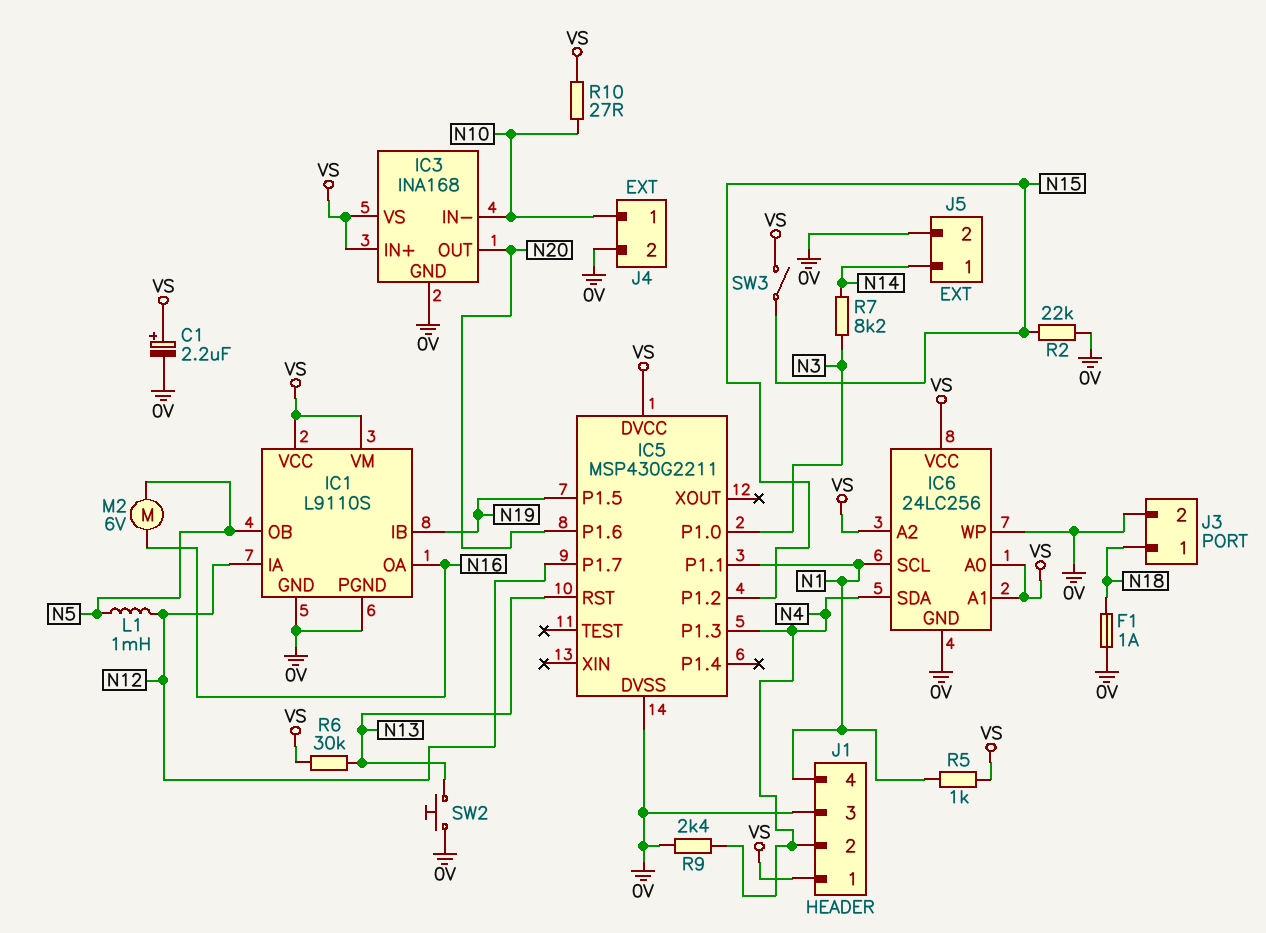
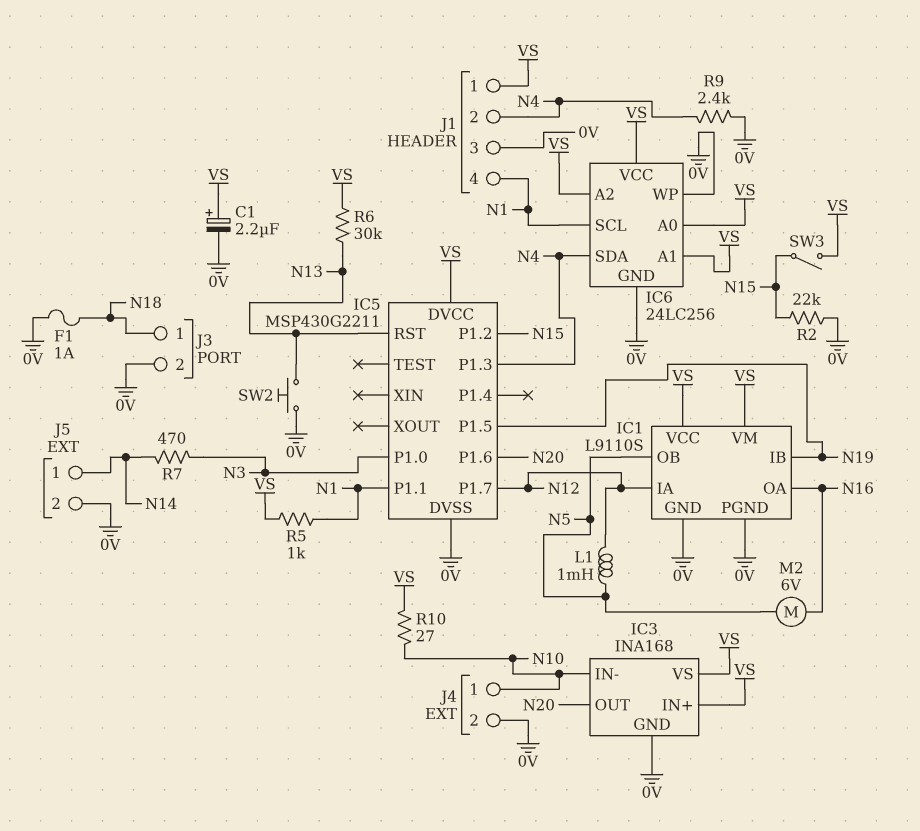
R7: 8.2k (N3, N14) -> 470 (N3, N14)

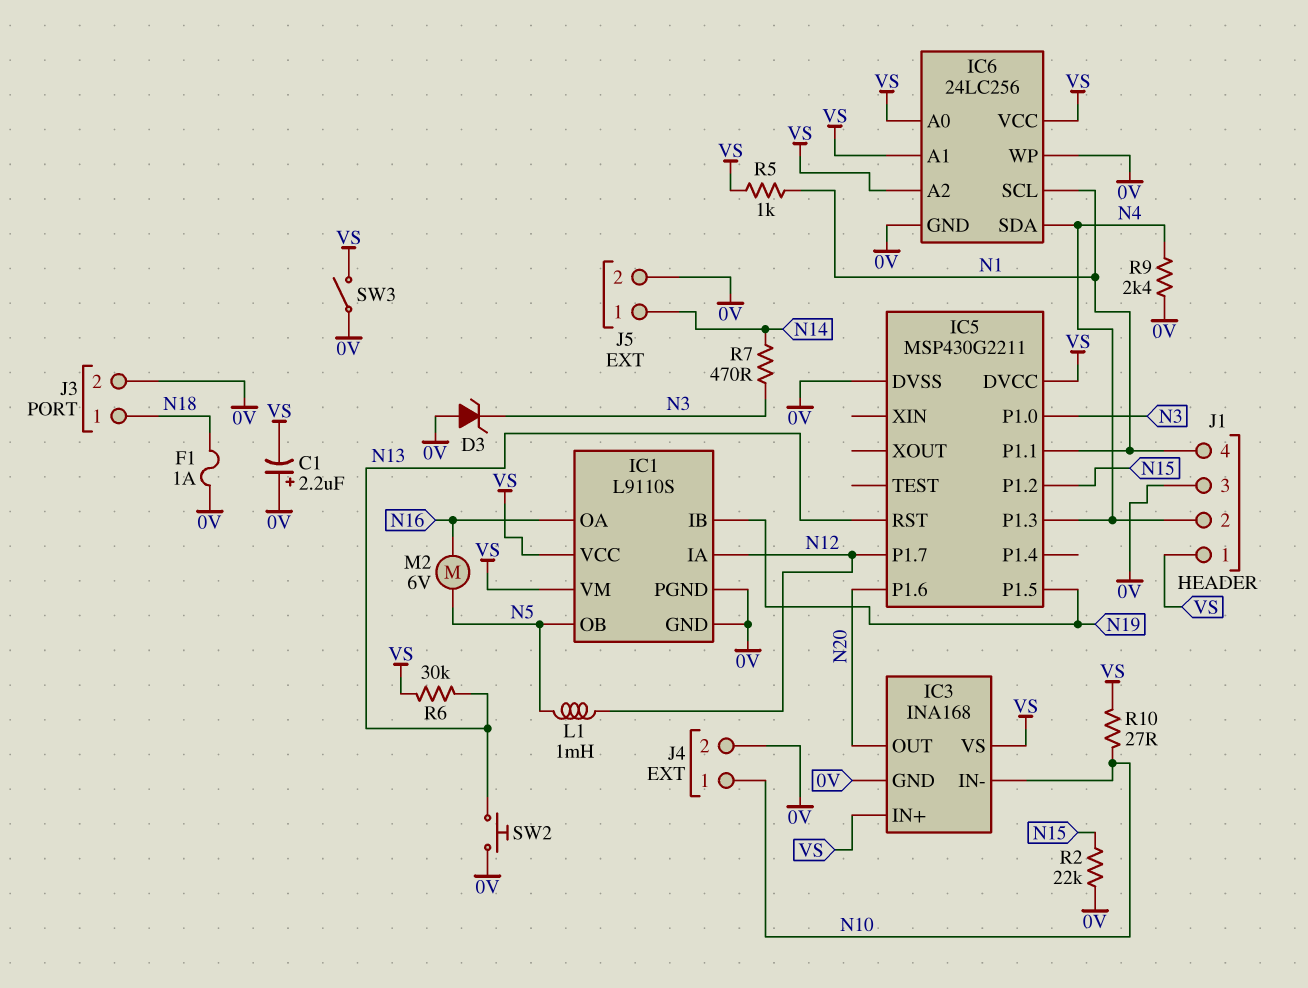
C1: 2.2uF (plus VS, minus 0V) -> 2.2uF (plus 0V, minus VS)
D3: none -> zener (A 0V, K N3)
SW3: switch (N15, VS) -> switch (0V, VS)

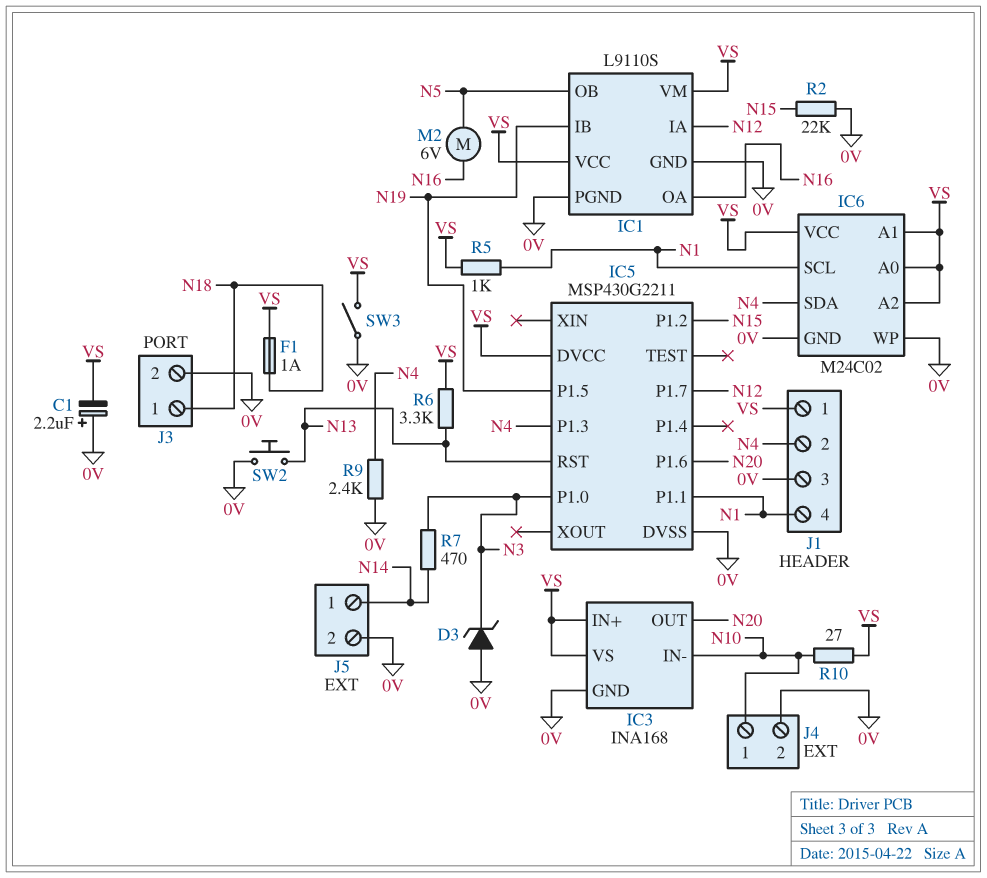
F1: 1A (0V, N18) -> 1A (N18, VS)
IC6: 24LC256 -> M24C02
L1: 1mH (N5, N12) -> none
R6: 30k (N13, VS) -> 3.3k (N13, VS)

